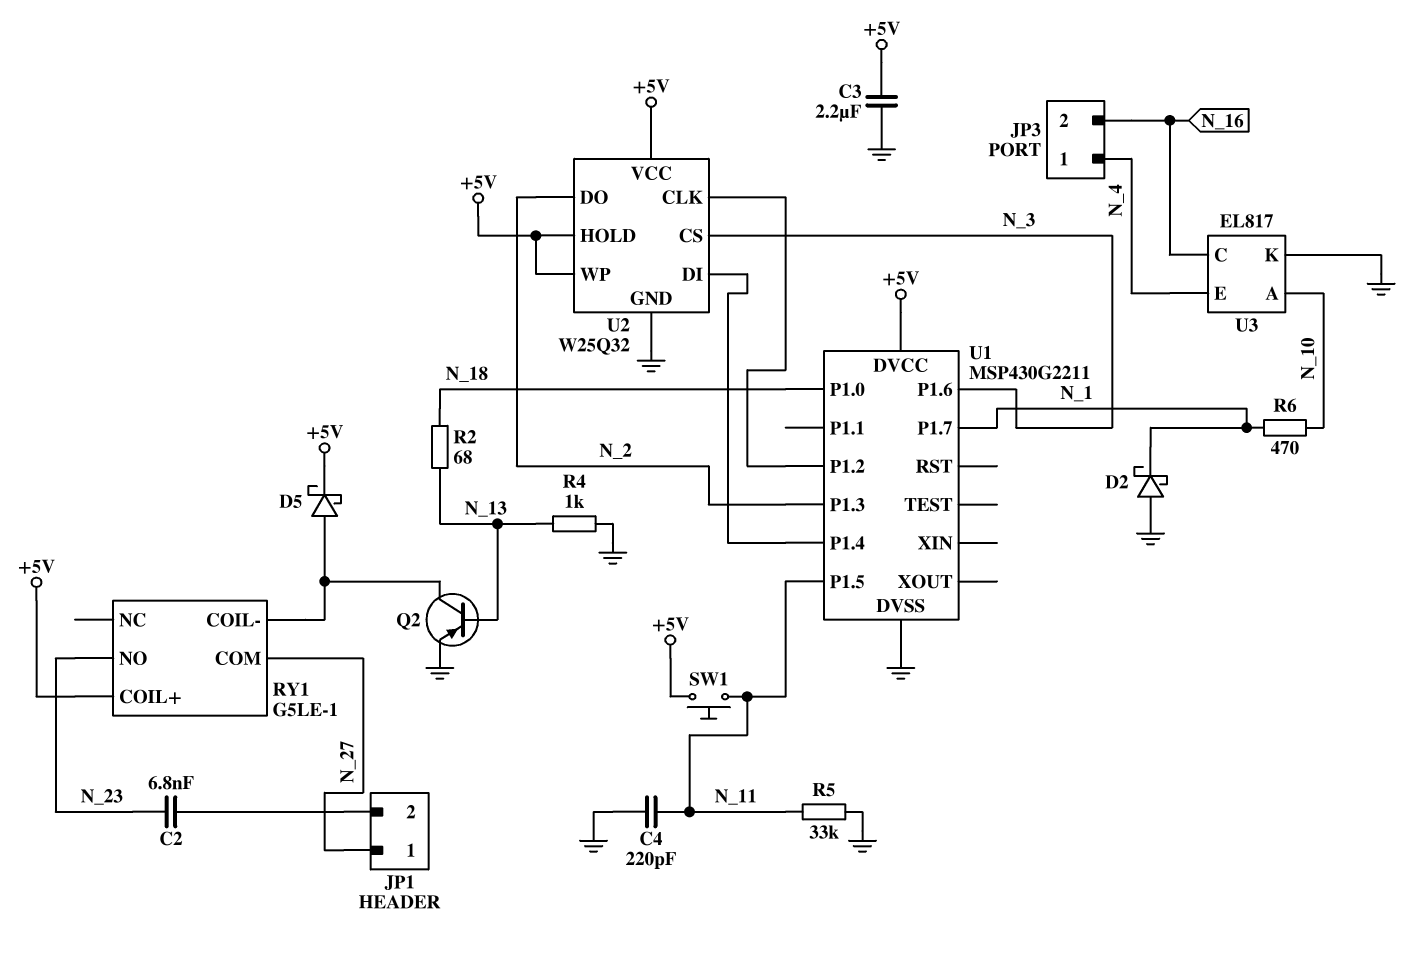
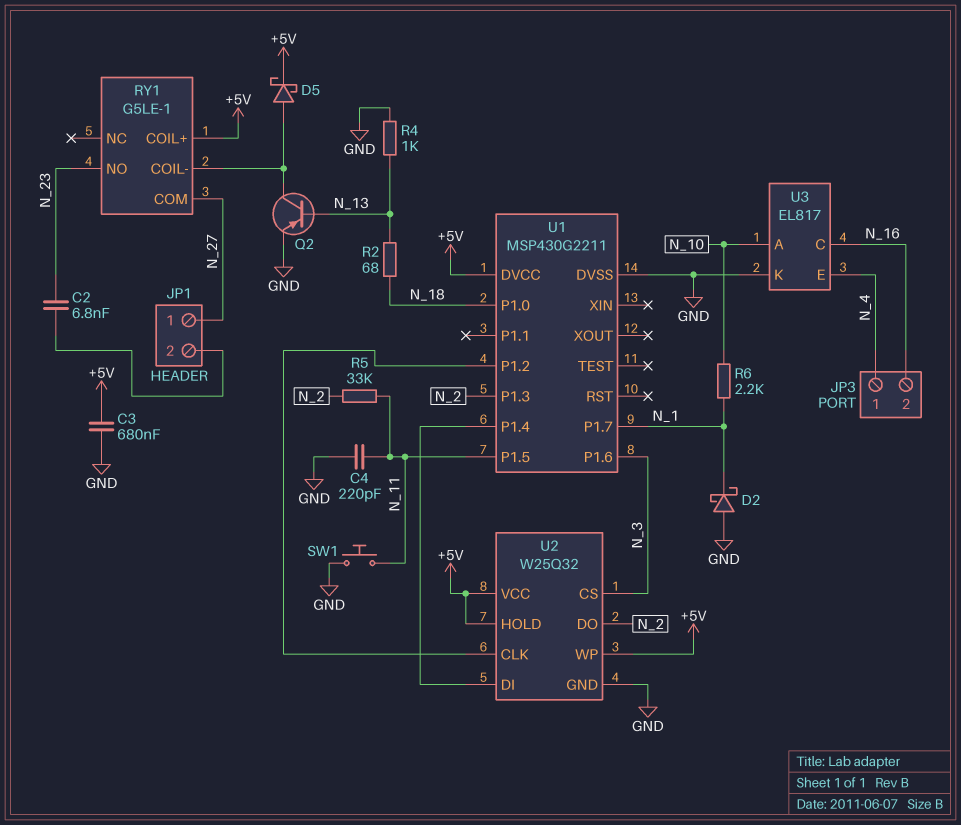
C3: 2.2uF (+5V, GND) -> 680nF (+5V, GND)
R5: 33k (GND, N_11) -> 33k (N_2, N_11)
R6: 470 (N_1, N_10) -> 2.2k (N_1, N_10)
SW1: button (+5V, N_11) -> button (GND, N_11)

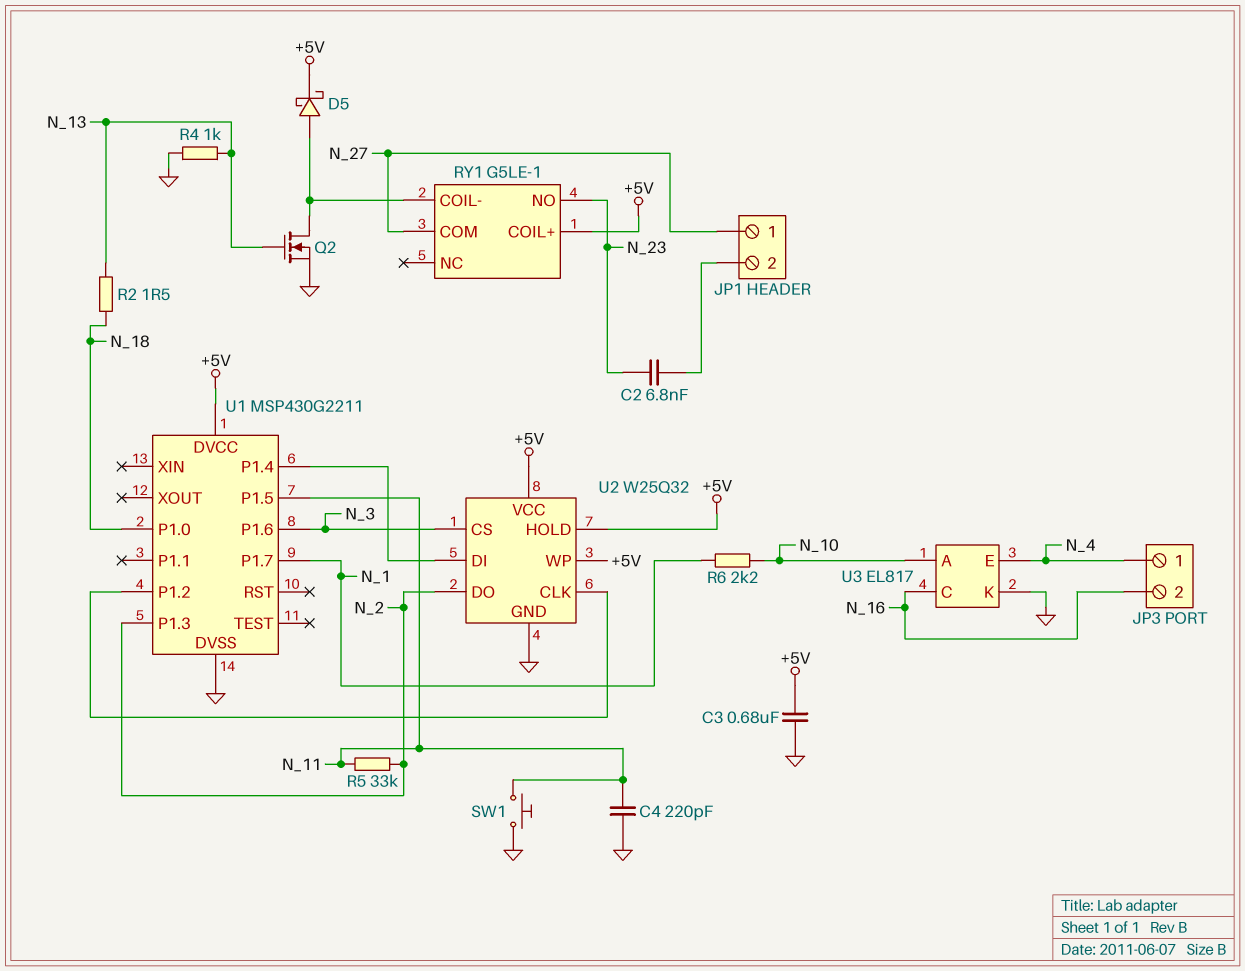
D2: schottky (A GND, K N_1) -> none
Q2: PNP (B N_13, C RY1/COIL-, E GND) -> NMOS (G N_13, D RY1/COIL-, S GND)
R2: 68 (N_13, N_18) -> 1.5 (N_13, N_18)

